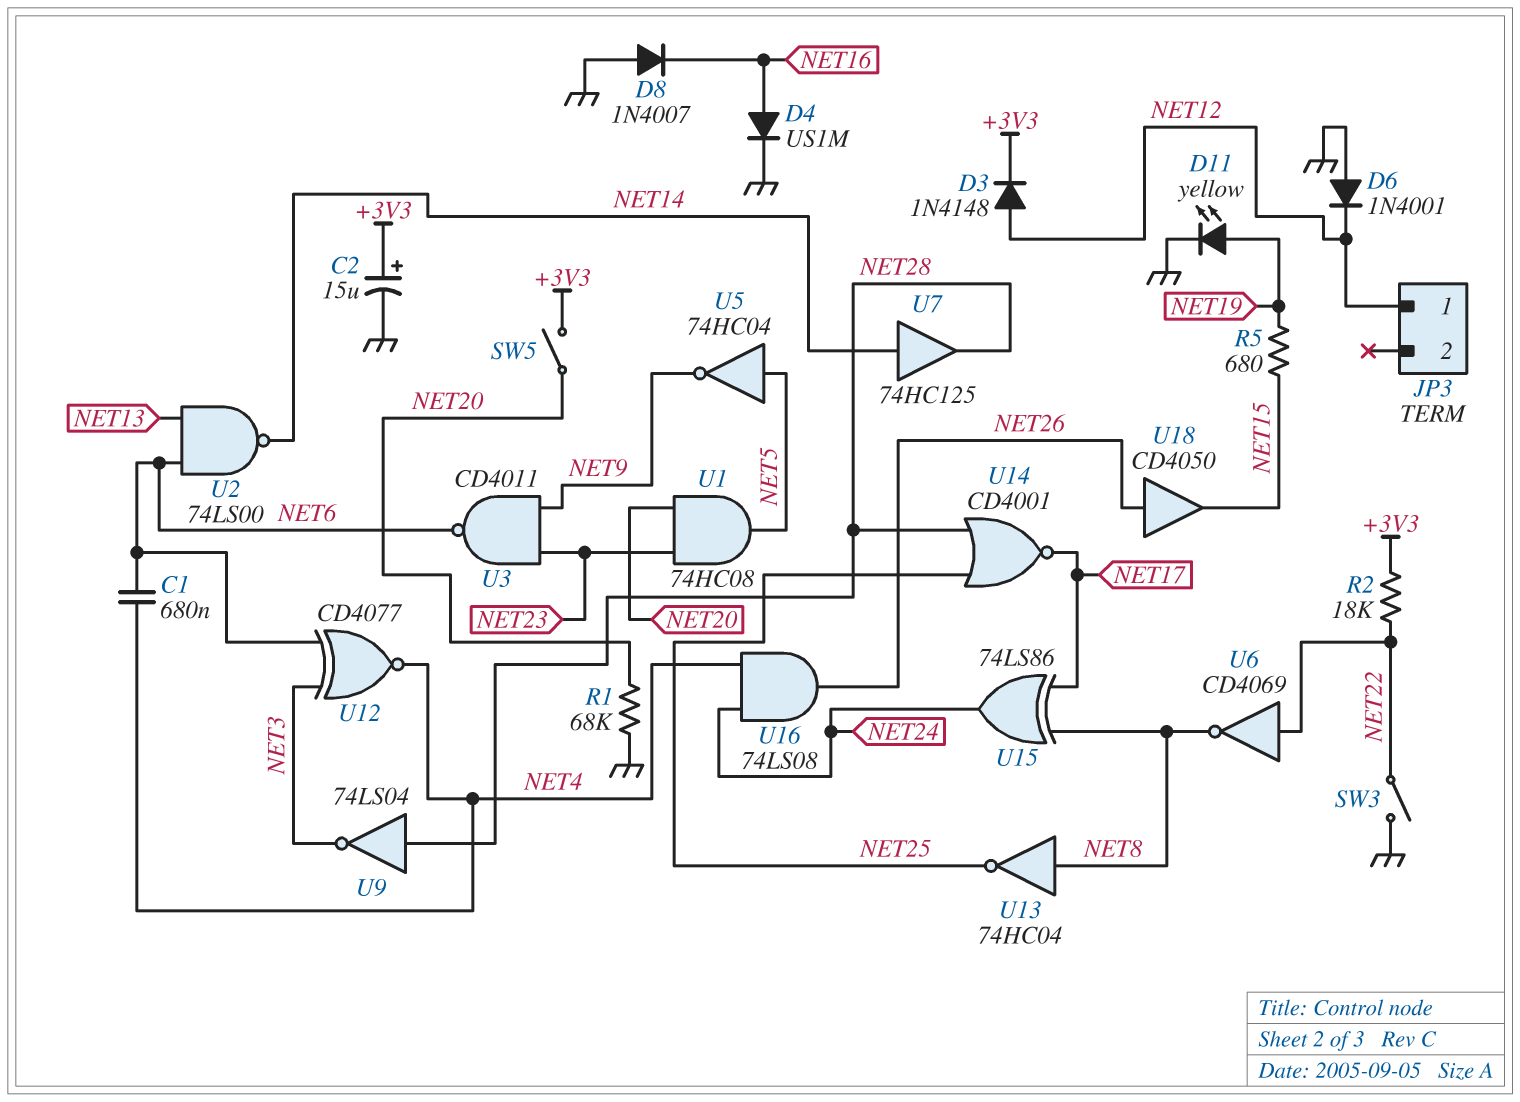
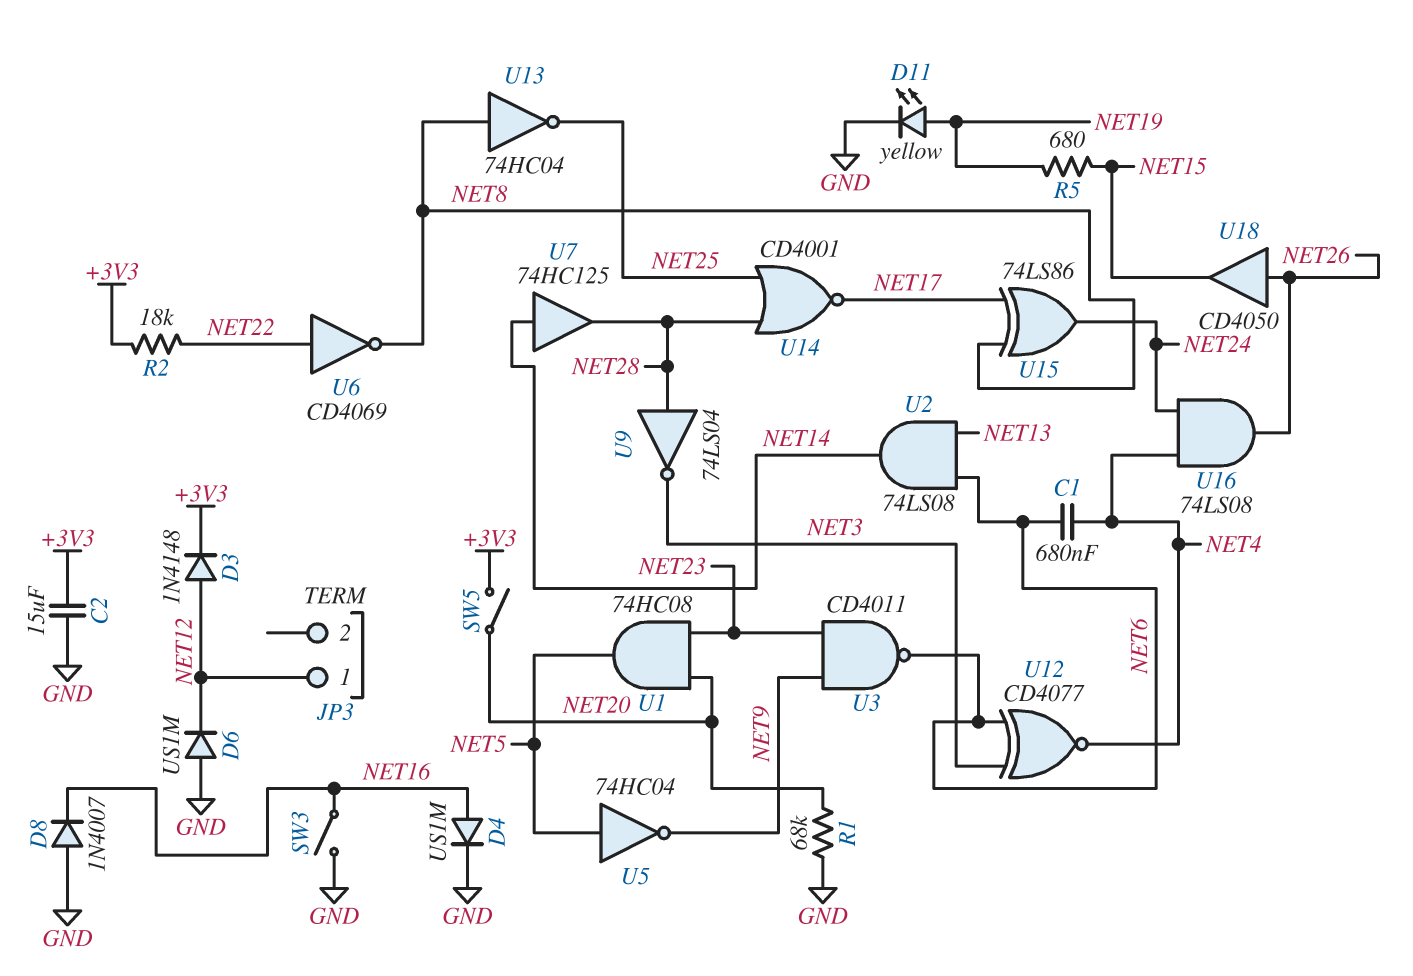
C2: 15uF (plus +3V3, minus GND) -> 15uF (+3V3, GND)
D6: diode 1N4001 (A GND, K NET12) -> diode US1M (A GND, K NET12)
SW3: switch (GND, NET22) -> switch (GND, NET16)
U2: NAND 74LS00 (in NET6, in NET13, out NET14) -> AND 74LS08 (in NET6, in NET13, out NET14)

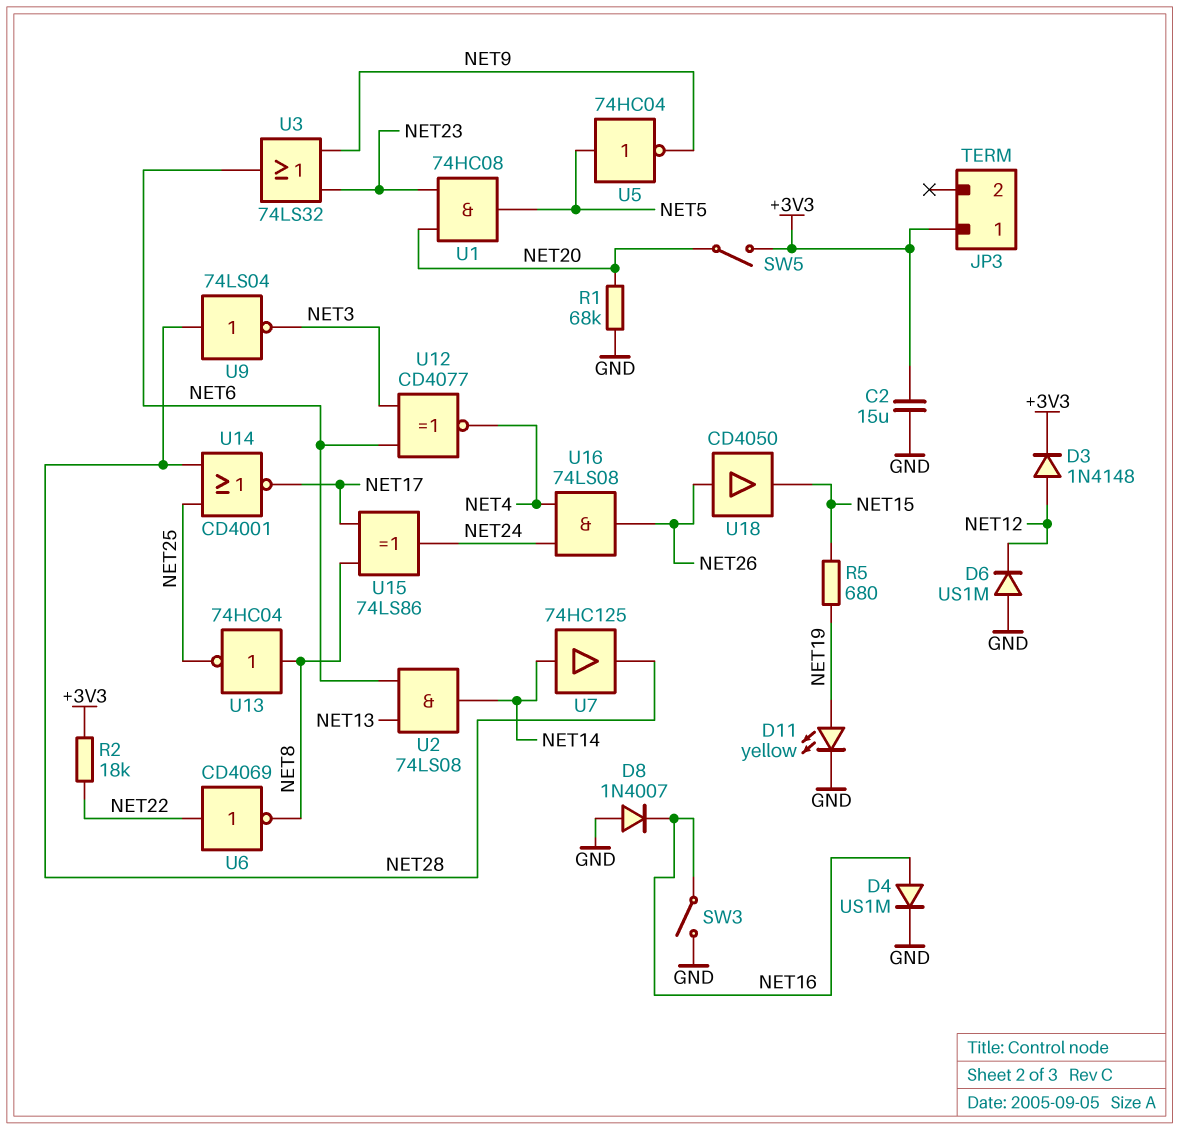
C1: 680nF (NET4, NET6) -> none
JP3 pin 1: NET12 -> +3V3
U3: NAND CD4011 (in NET9, in NET23, out NET6) -> OR 74LS32 (in NET9, in NET23, out NET6)

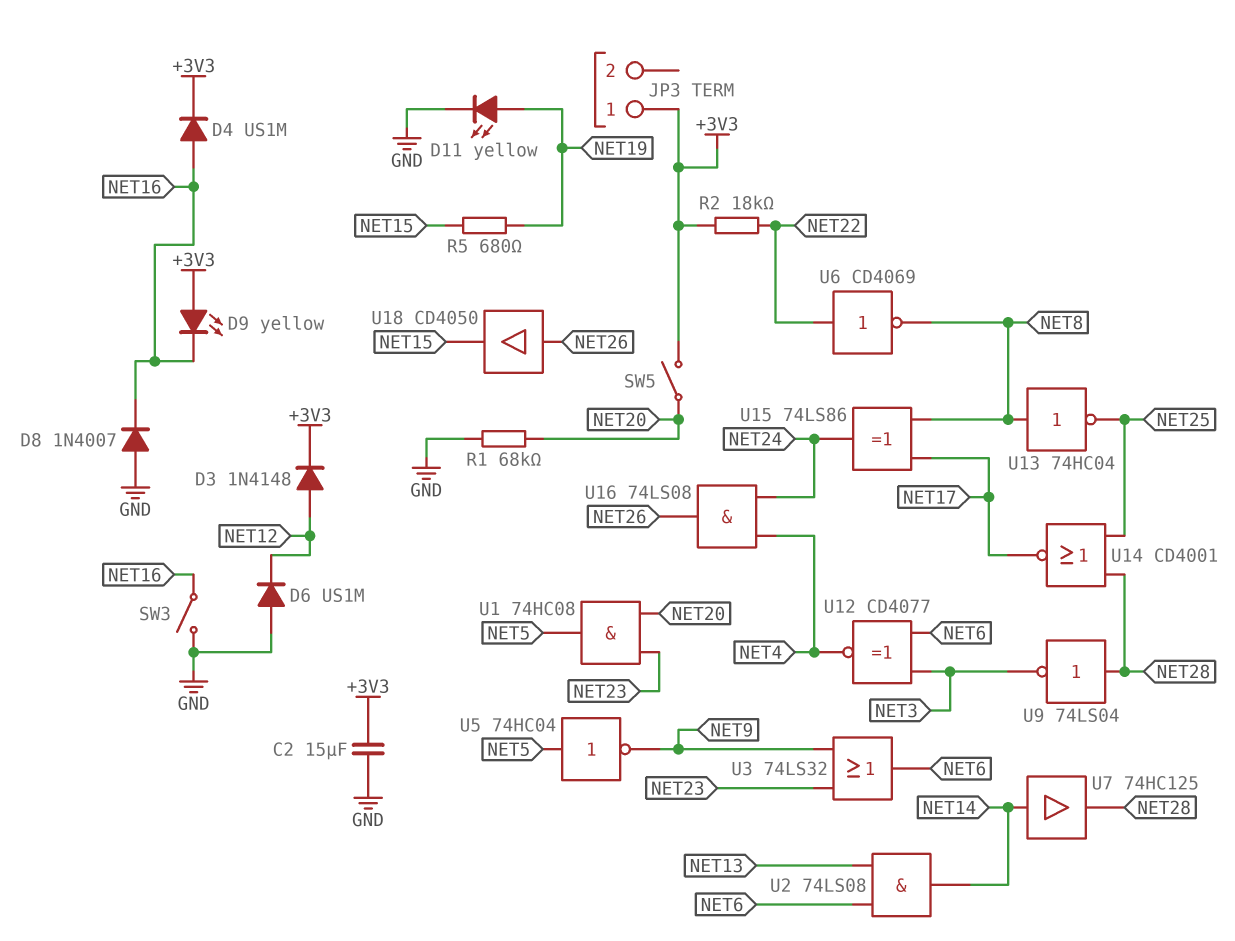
D4: diode US1M (A NET16, K GND) -> diode US1M (A NET16, K +3V3)
D9: none -> LED yellow (A +3V3, K NET16)

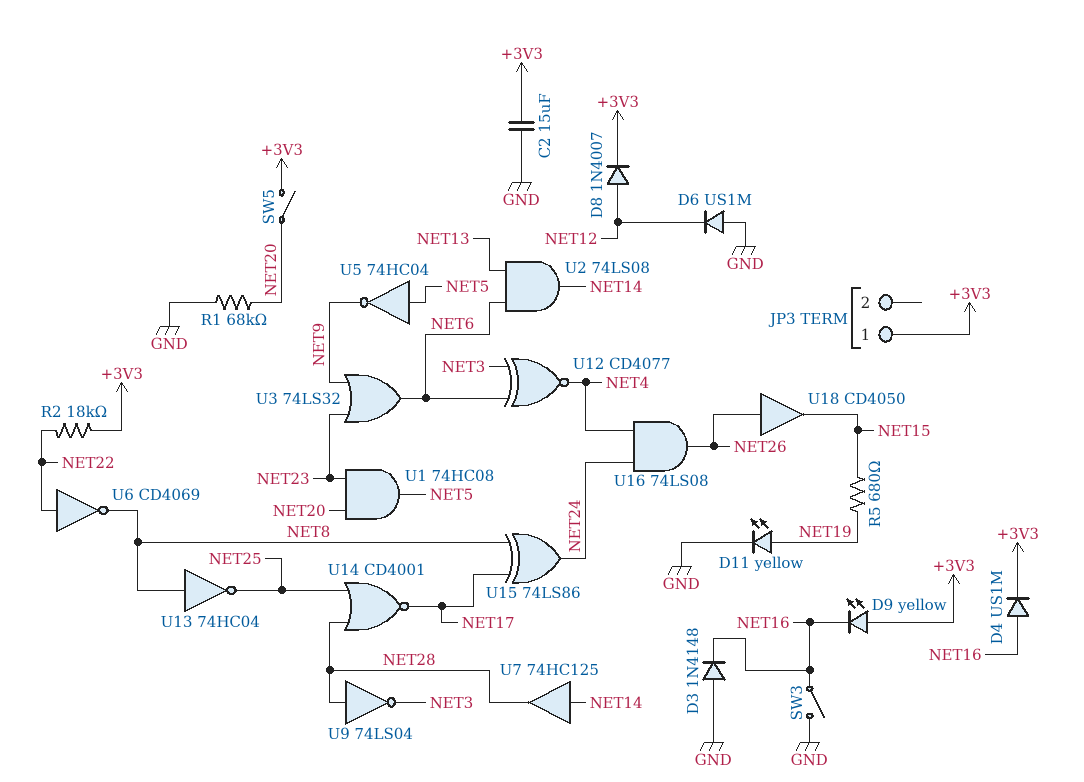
D3: diode 1N4148 (A NET12, K +3V3) -> diode 1N4148 (A GND, K NET16)
D8: diode 1N4007 (A GND, K NET16) -> diode 1N4007 (A NET12, K +3V3)

